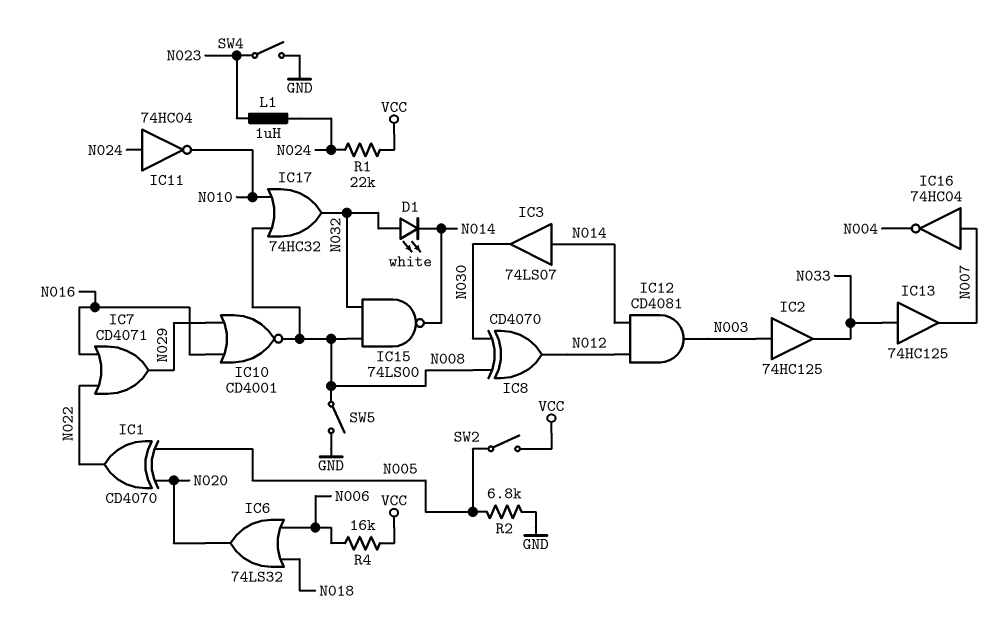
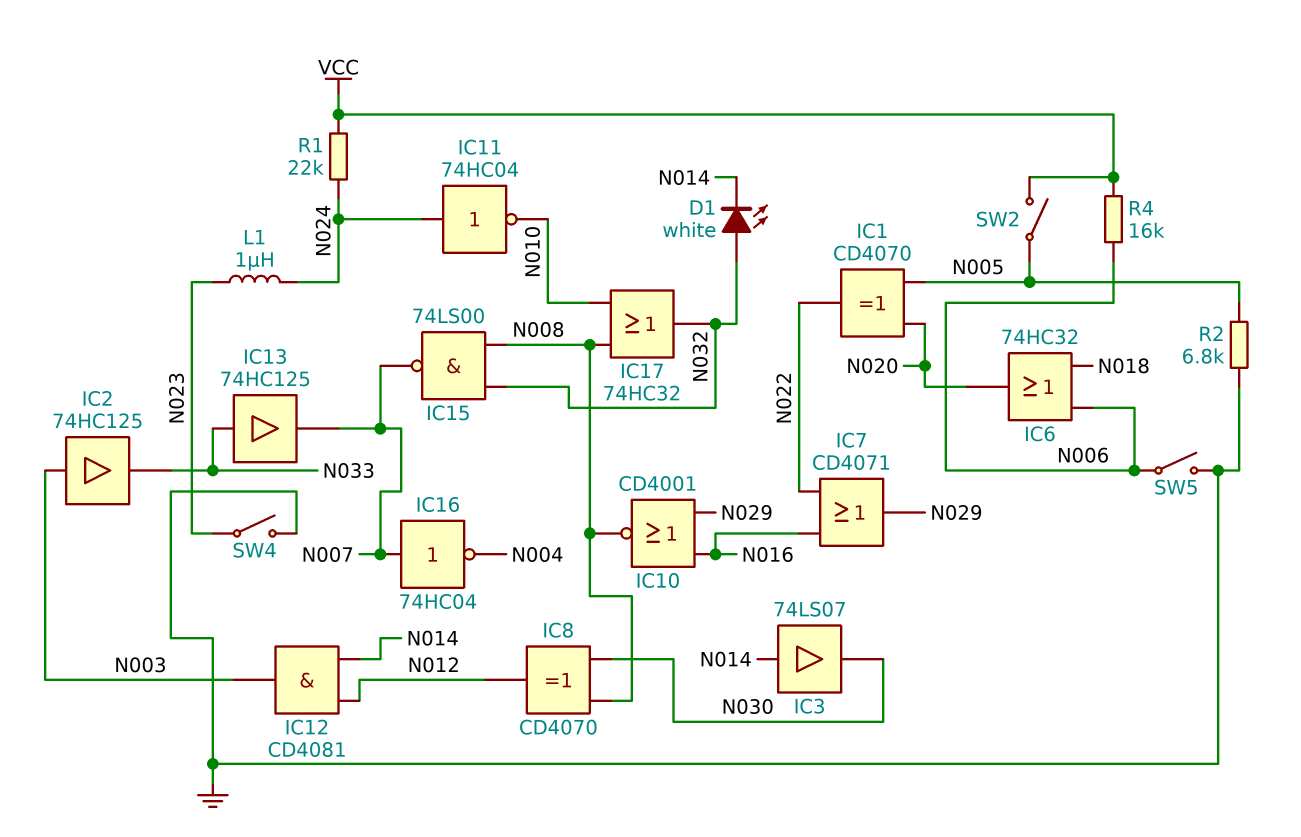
IC6: OR 74LS32 (in N006, in N018, out N020) -> OR 74HC32 (in N006, in N018, out N020)
IC15: NAND 74LS00 (in N008, in N032, out N014) -> NAND 74LS00 (in N008, in N032, out N007)
SW5: switch (GND, N008) -> switch (GND, N006)

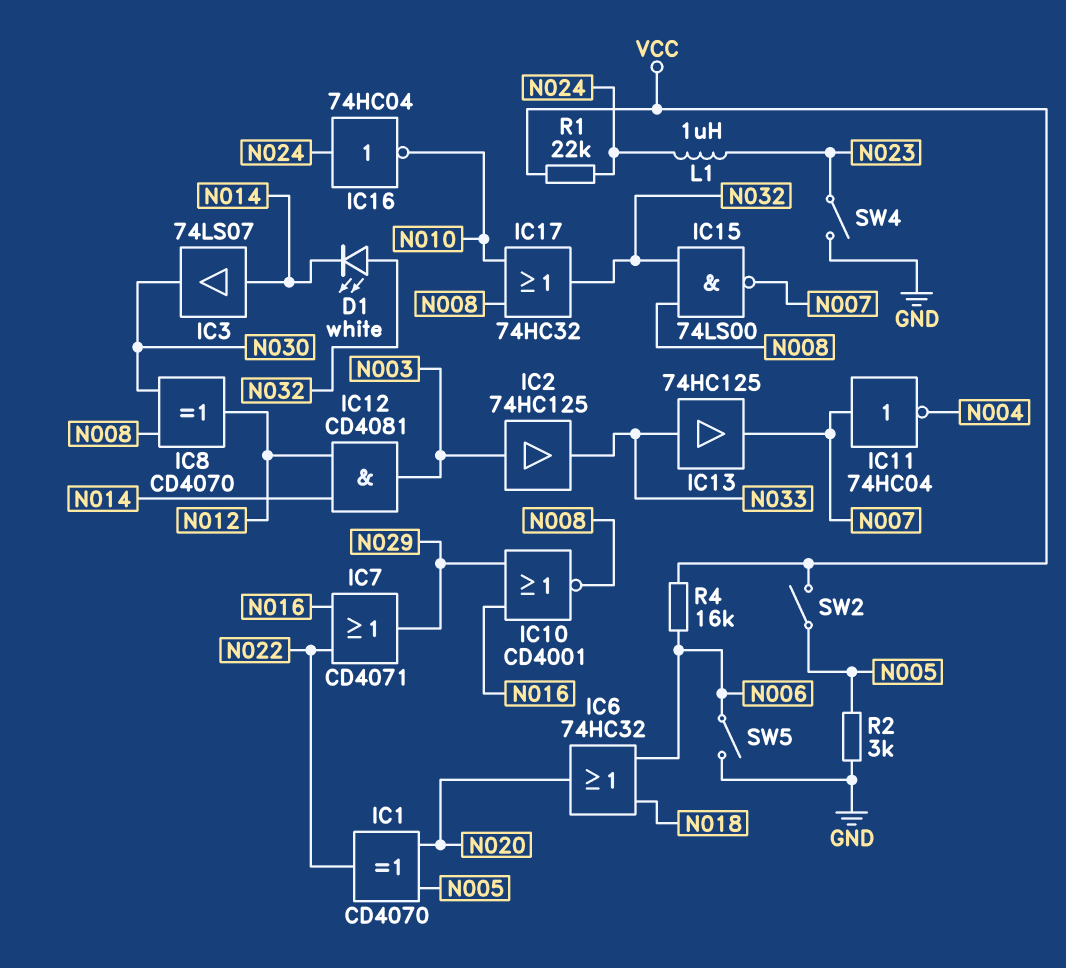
IC11: NOT 74HC04 (in N024, out N010) -> NOT 74HC04 (in N007, out N004)
IC16: NOT 74HC04 (in N007, out N004) -> NOT 74HC04 (in N024, out N010)
R2: 6.8k (GND, N005) -> 3k (GND, N005)

